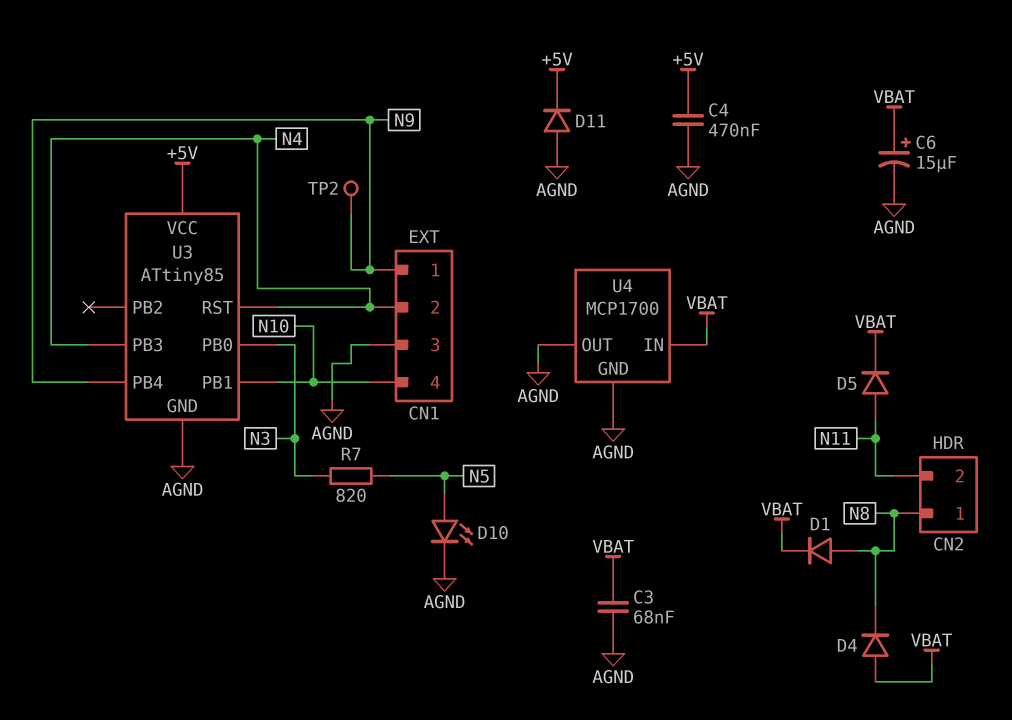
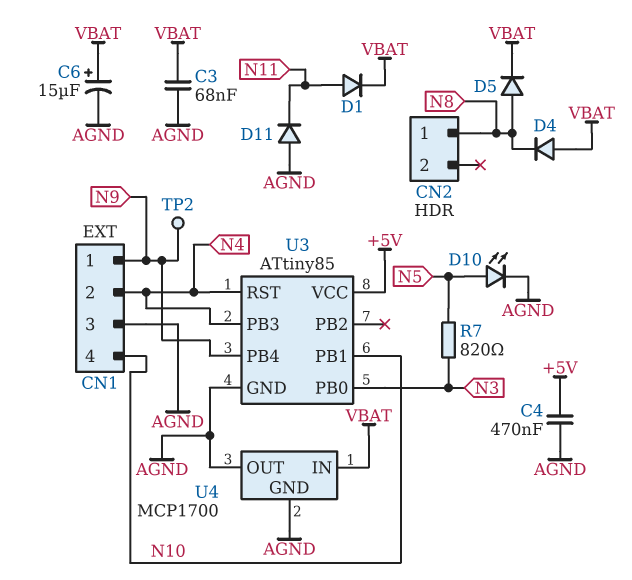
CN2 pin 2: N11 -> none
D1: diode (A N8, K VBAT) -> diode (A N11, K VBAT)
D5: diode (A N11, K VBAT) -> diode (A N8, K VBAT)
D11: diode (A AGND, K +5V) -> diode (A AGND, K N11)

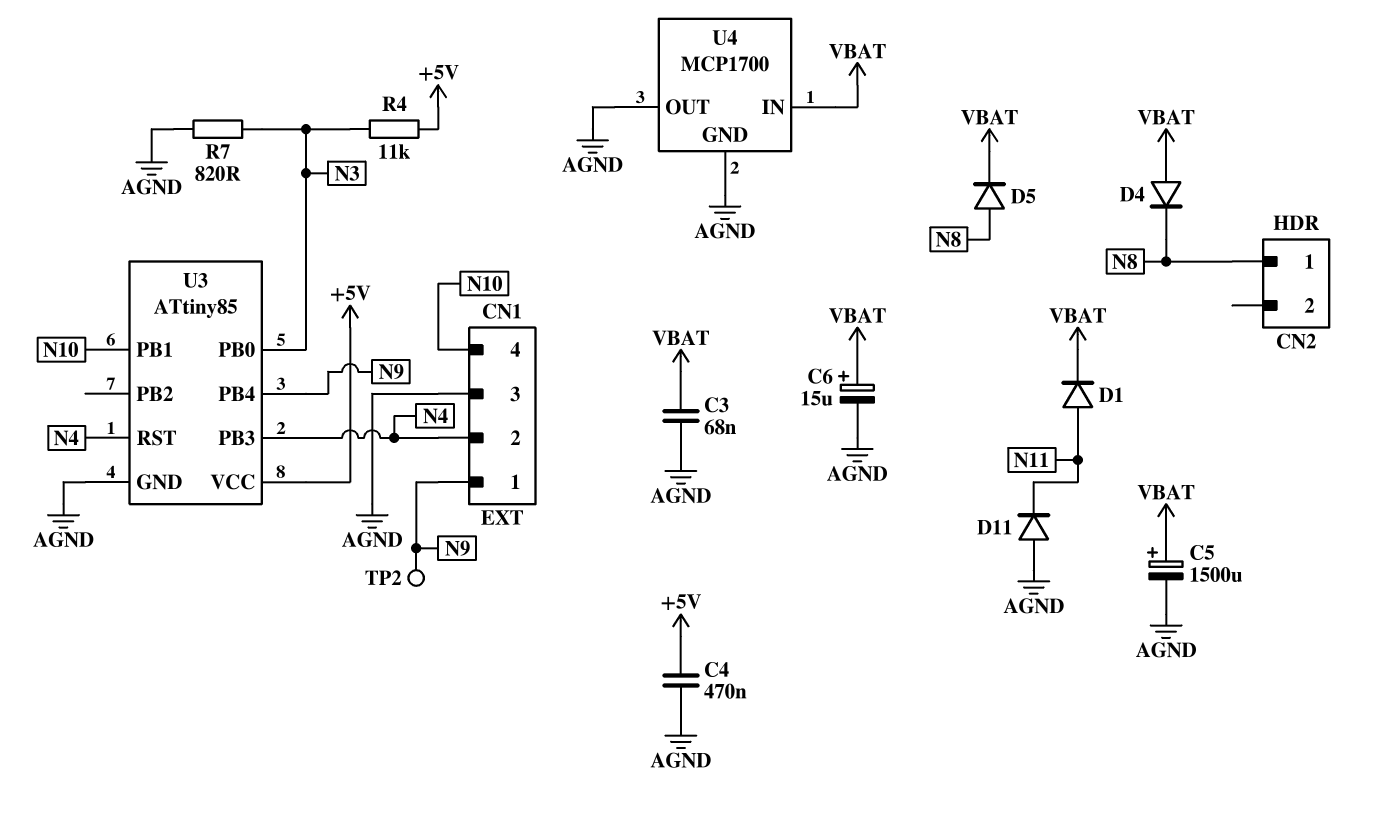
C5: none -> 1500uF (plus VBAT, minus AGND)
D10: LED (A N5, K AGND) -> none
R4: none -> 11k (+5V, N3)
R7: 820 (N3, N5) -> 820 (AGND, N3)

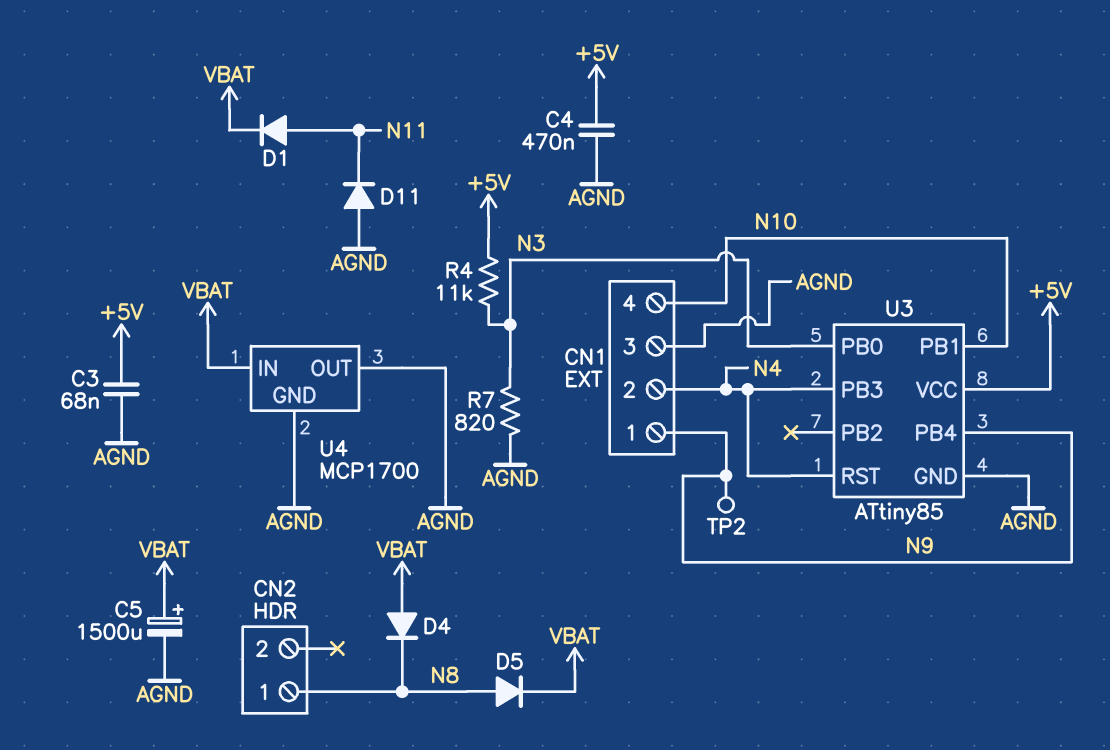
C3: 68nF (AGND, VBAT) -> 68nF (+5V, AGND)
C6: 15uF (plus VBAT, minus AGND) -> none

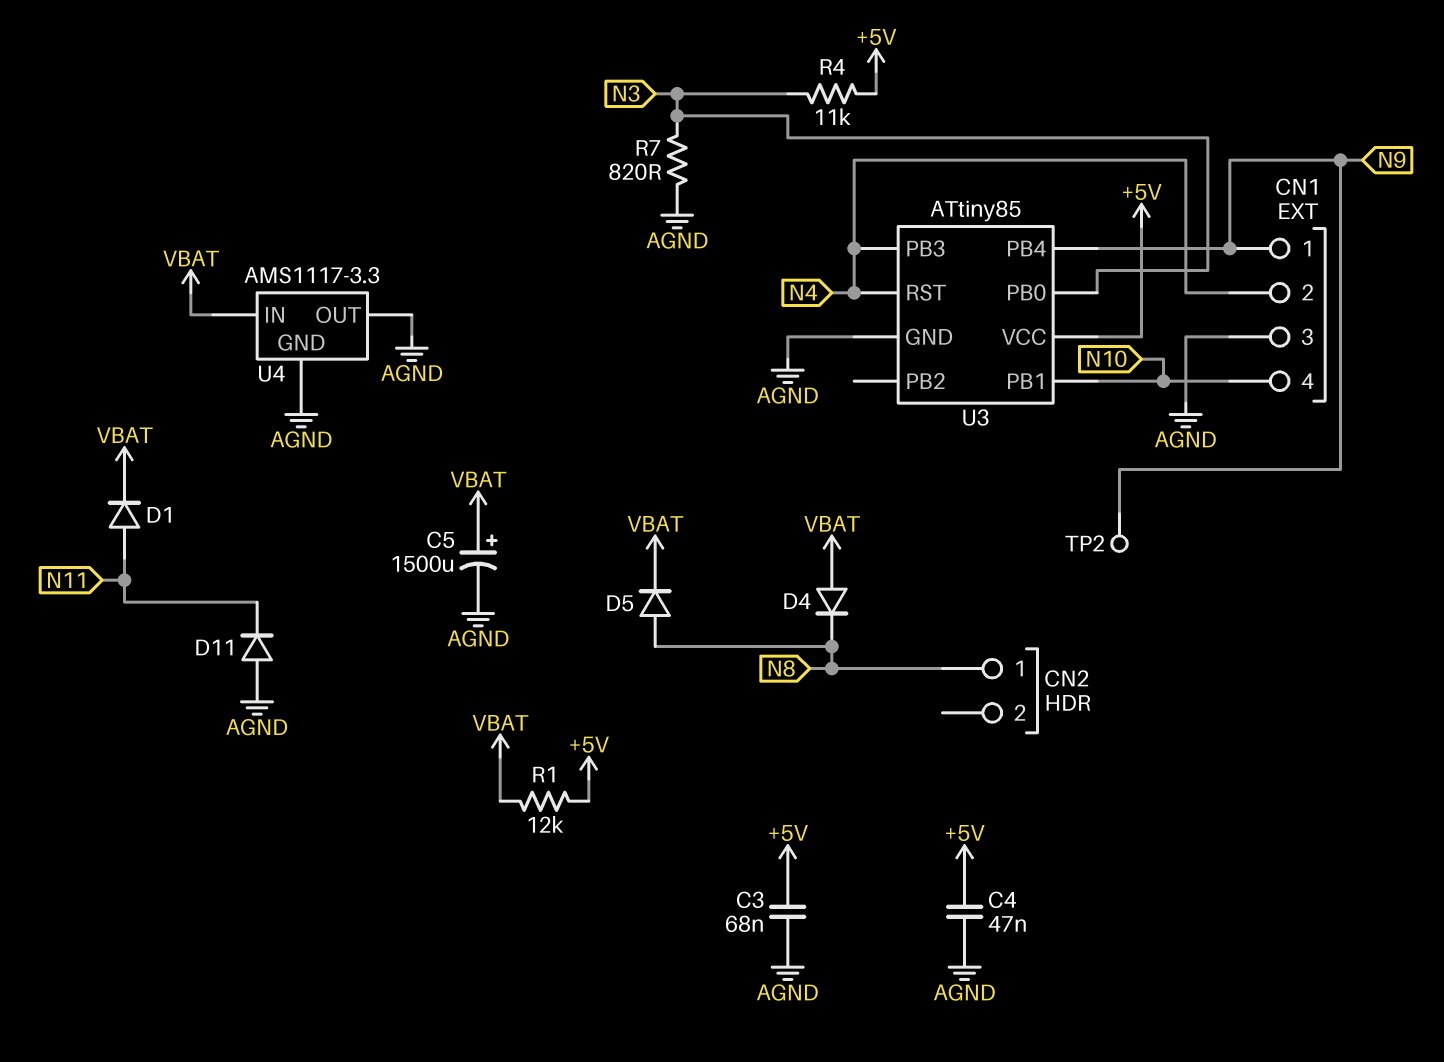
C4: 470nF (+5V, AGND) -> 47nF (+5V, AGND)
R1: none -> 12k (+5V, VBAT)
U4: MCP1700 -> AMS1117-3.3

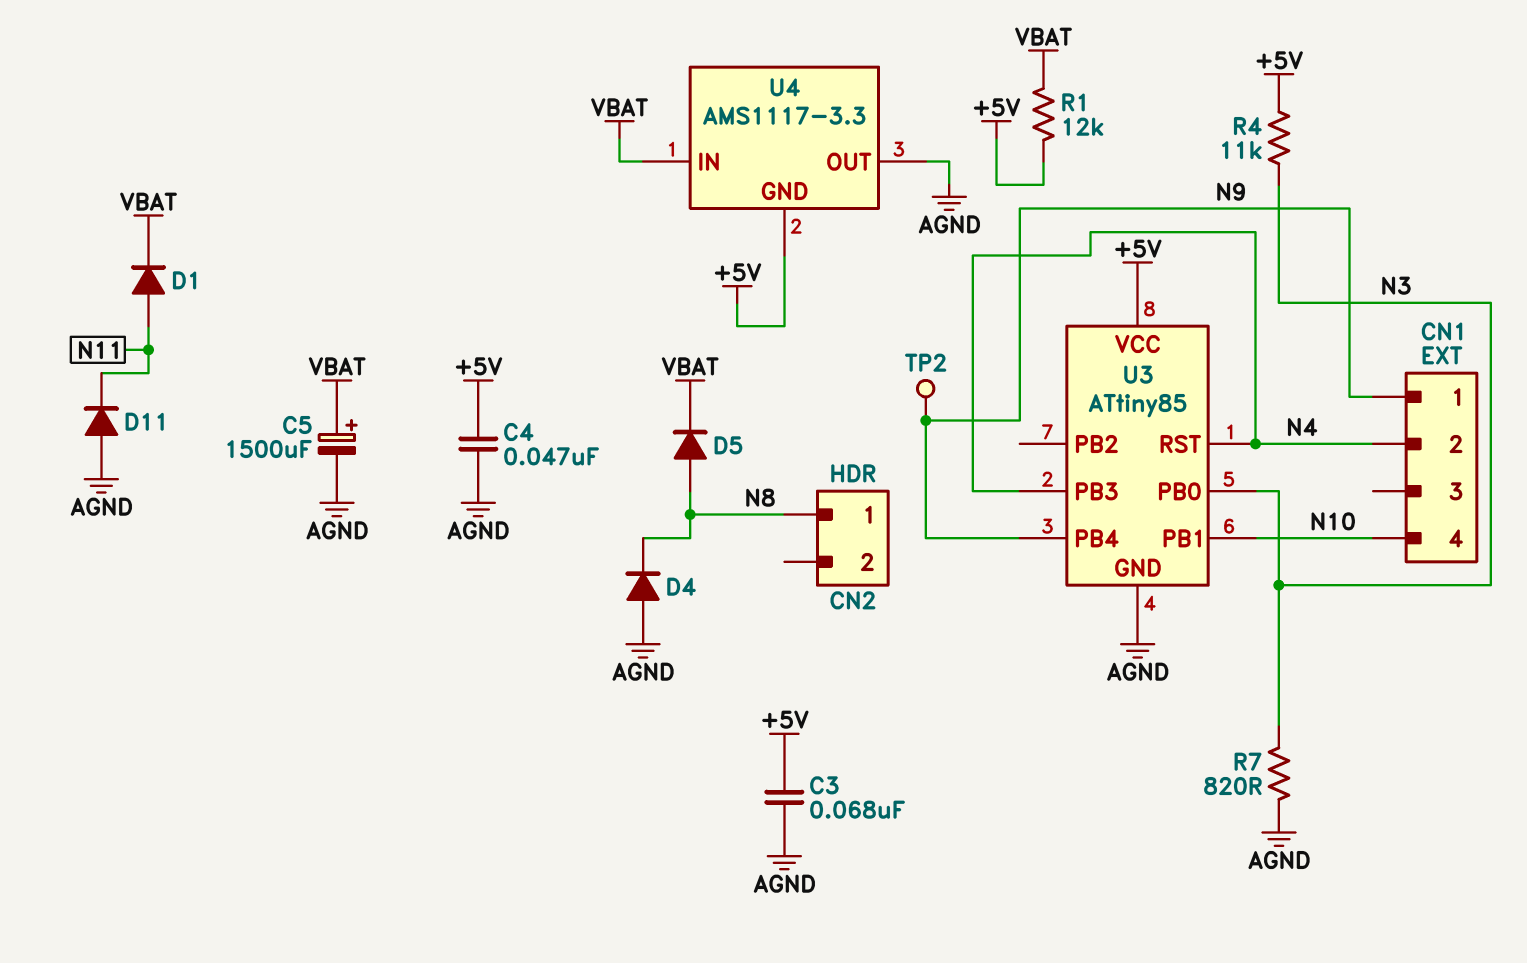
CN1 pin 3: AGND -> none
D4: diode (A VBAT, K N8) -> diode (A AGND, K N8)
U4 pin GND: AGND -> +5V

